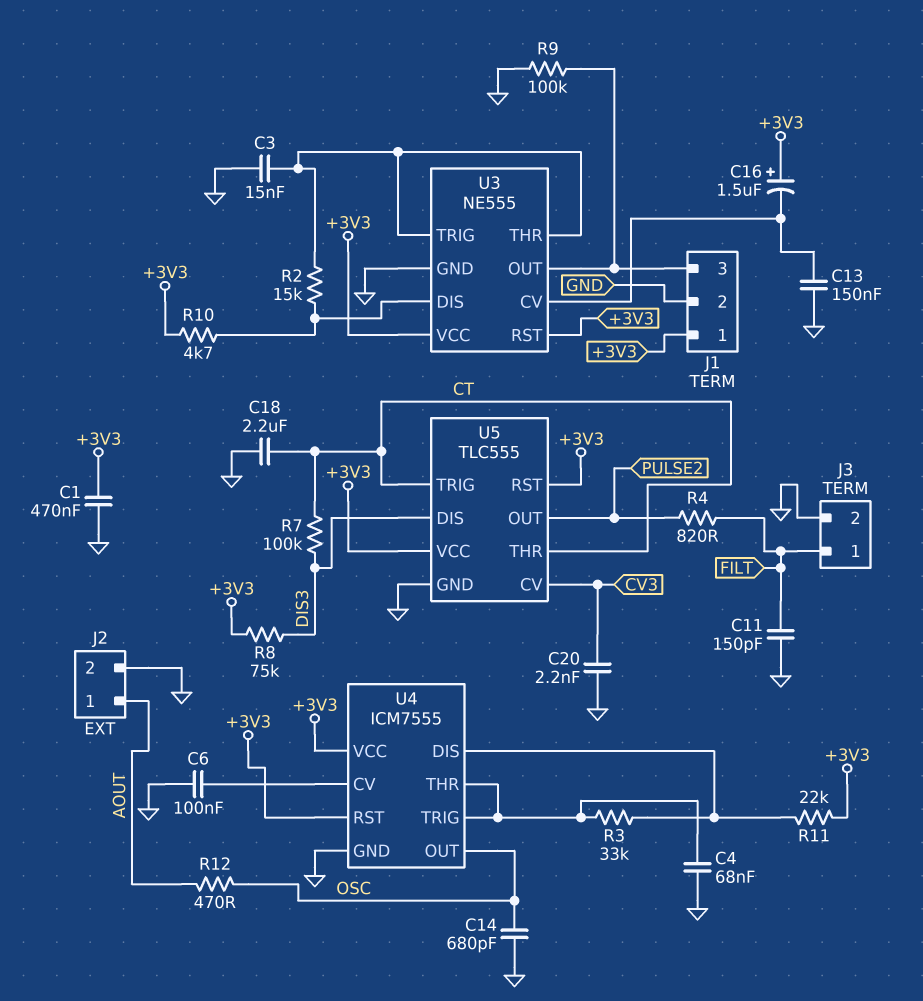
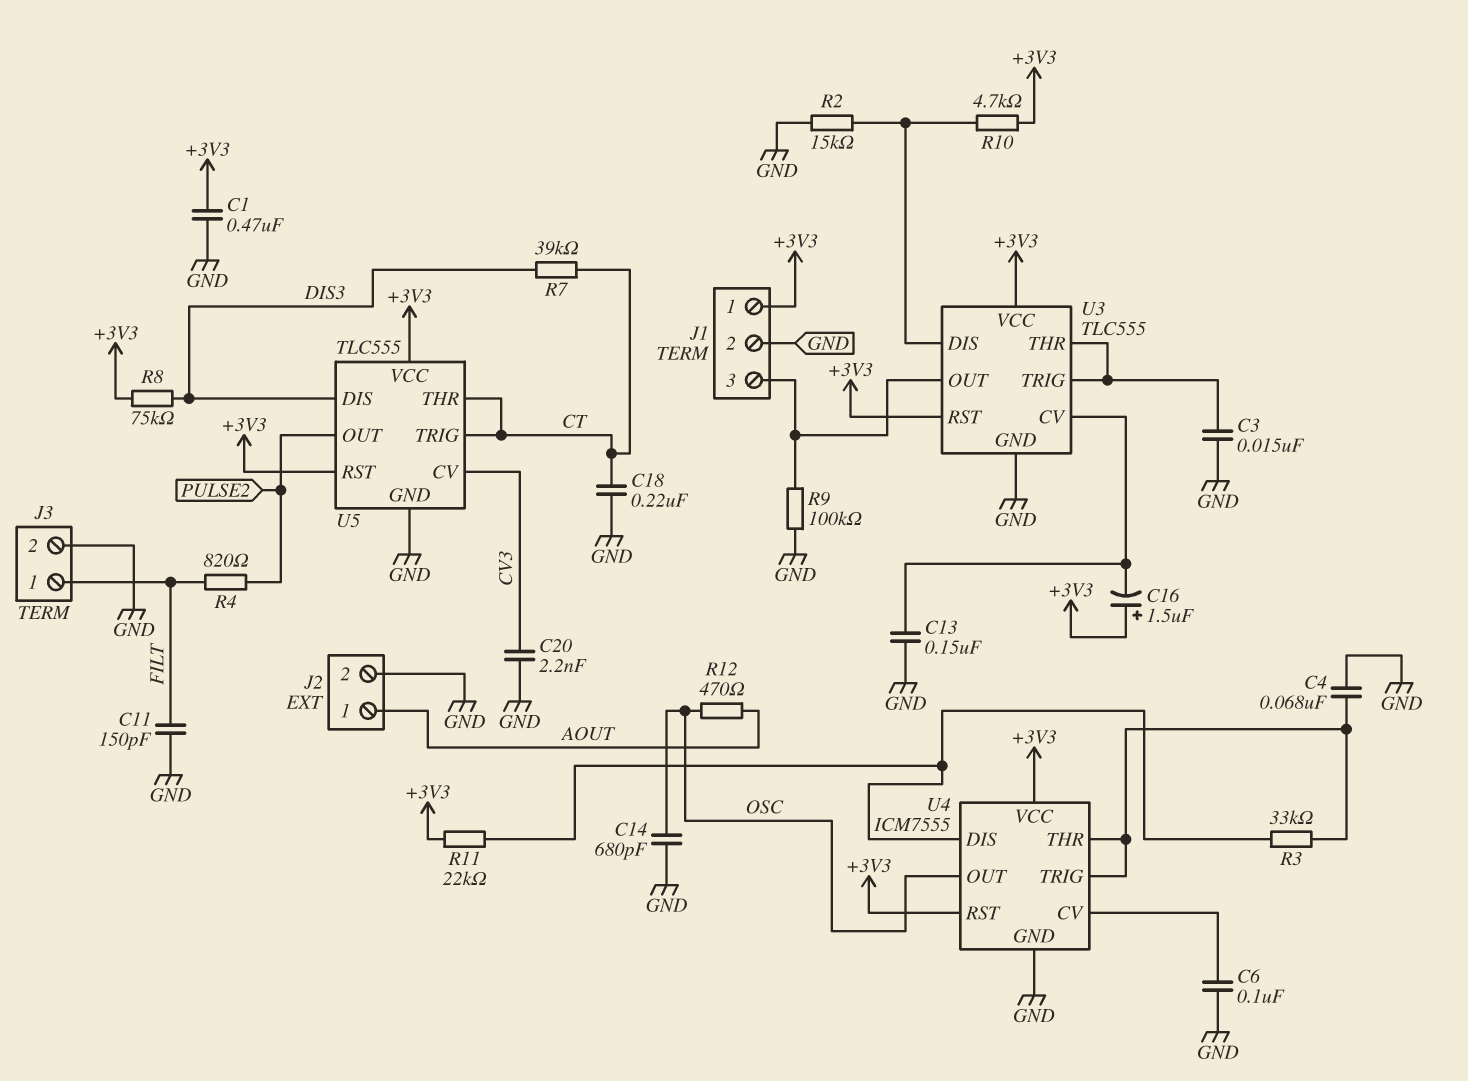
C18: 2.2uF (CT, GND) -> 220nF (CT, GND)
R2: 15k (U3/DIS, U3/THR) -> 15k (GND, U3/DIS)
R7: 100k (CT, DIS3) -> 39k (CT, DIS3)
U3: NE555 -> TLC555

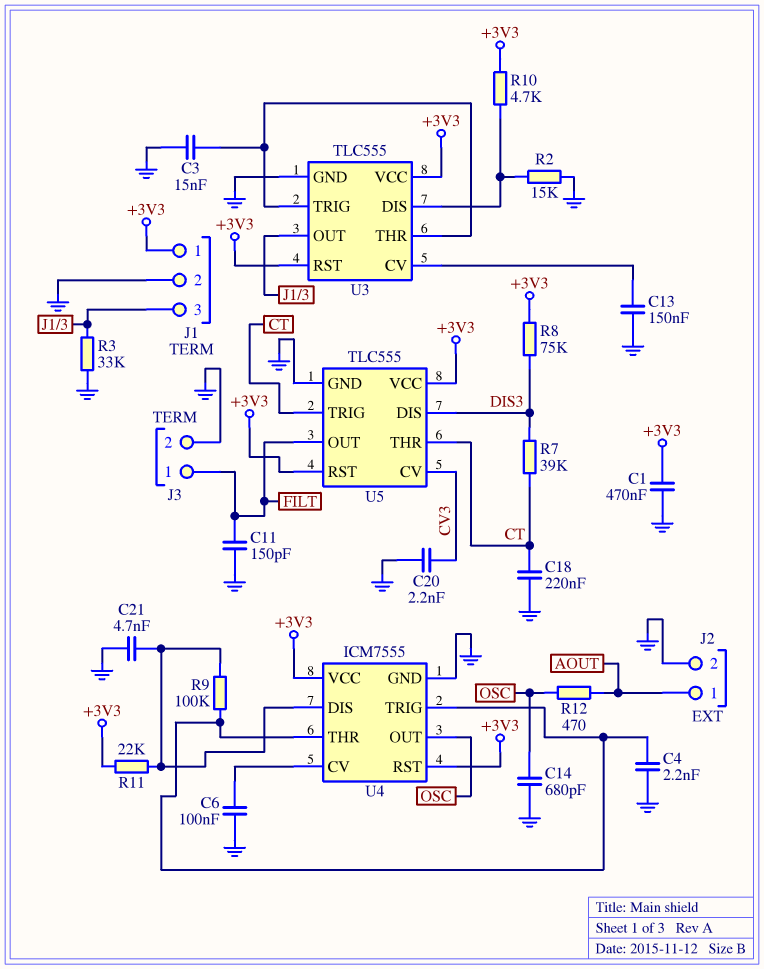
C4: 68nF (GND, U4/THR) -> 2.2nF (GND, U4/THR)
C16: 1.5uF (plus +3V3, minus U3/CV) -> none
C21: none -> 4.7nF (GND, U4/DIS)
R3: 33k (U4/DIS, U4/THR) -> 33k (GND, J1/3)
R4: 820 (FILT, PULSE2) -> none
R9: 100k (GND, J1/3) -> 100k (U4/DIS, U4/THR)
U5 pin OUT: PULSE2 -> FILT

